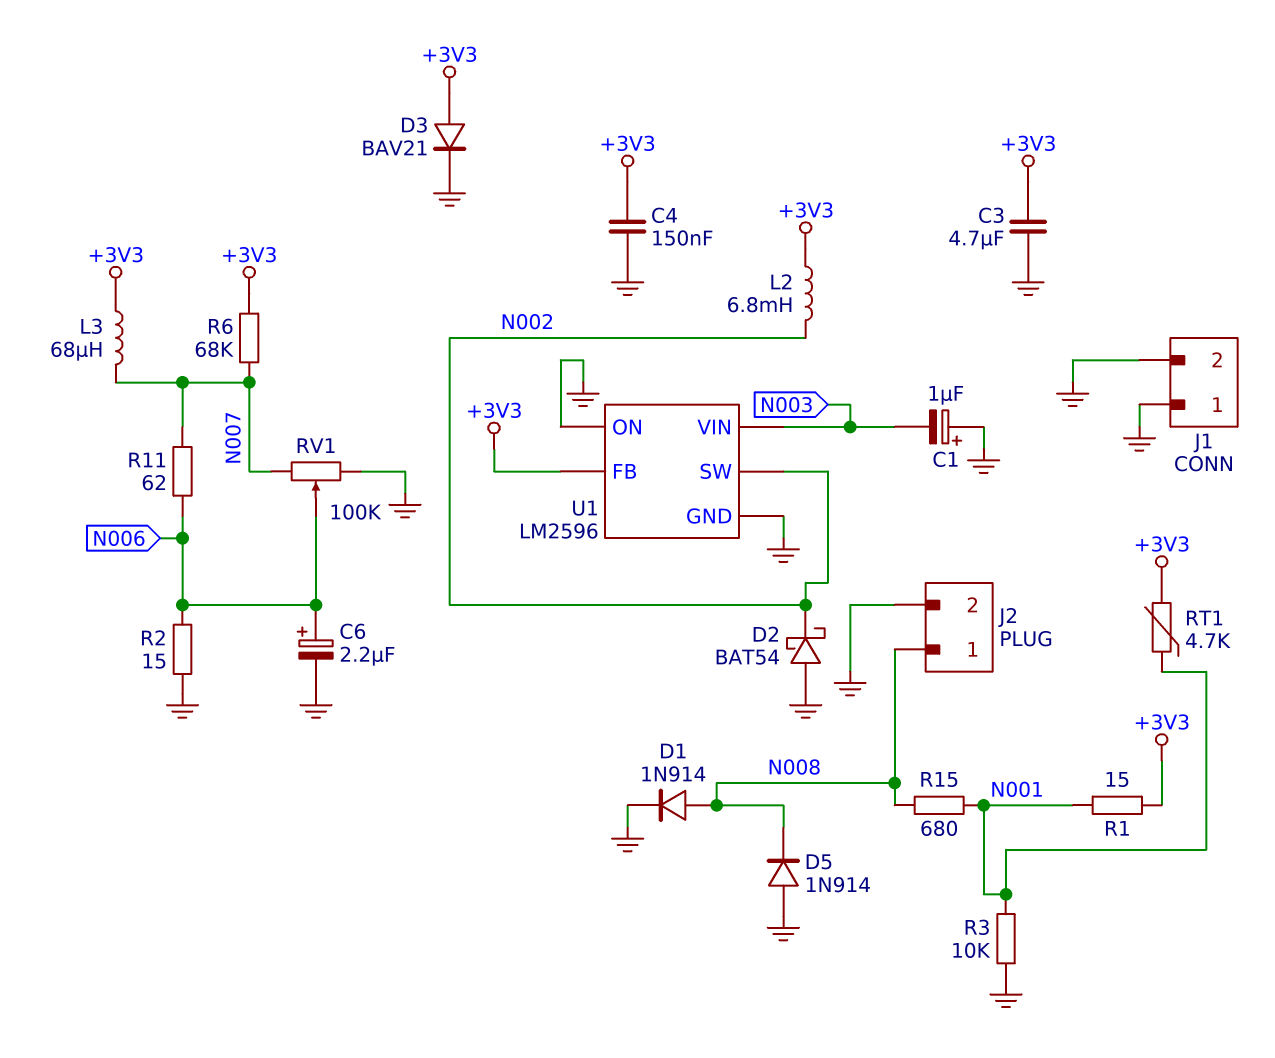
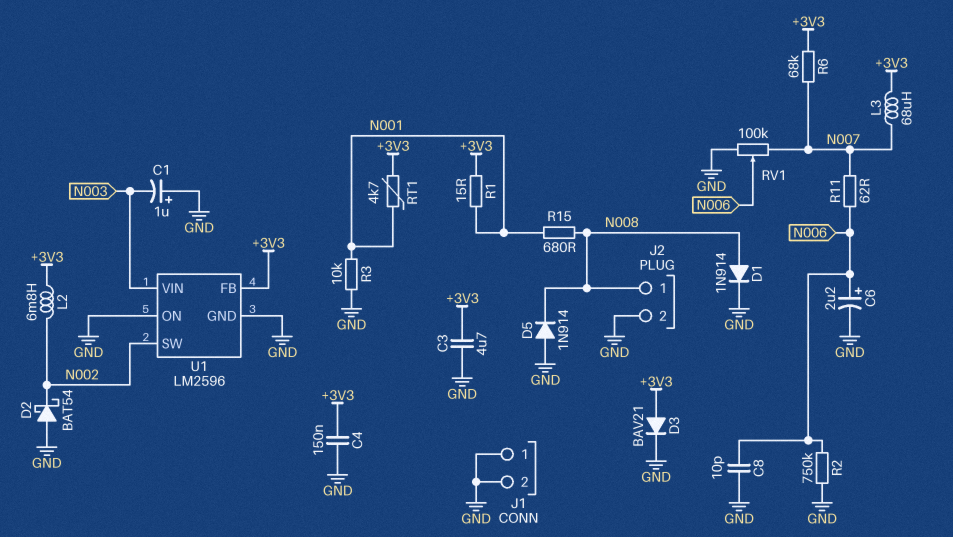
C8: none -> 10pF (GND, N006)
R2: 15 (GND, N006) -> 750k (GND, N006)

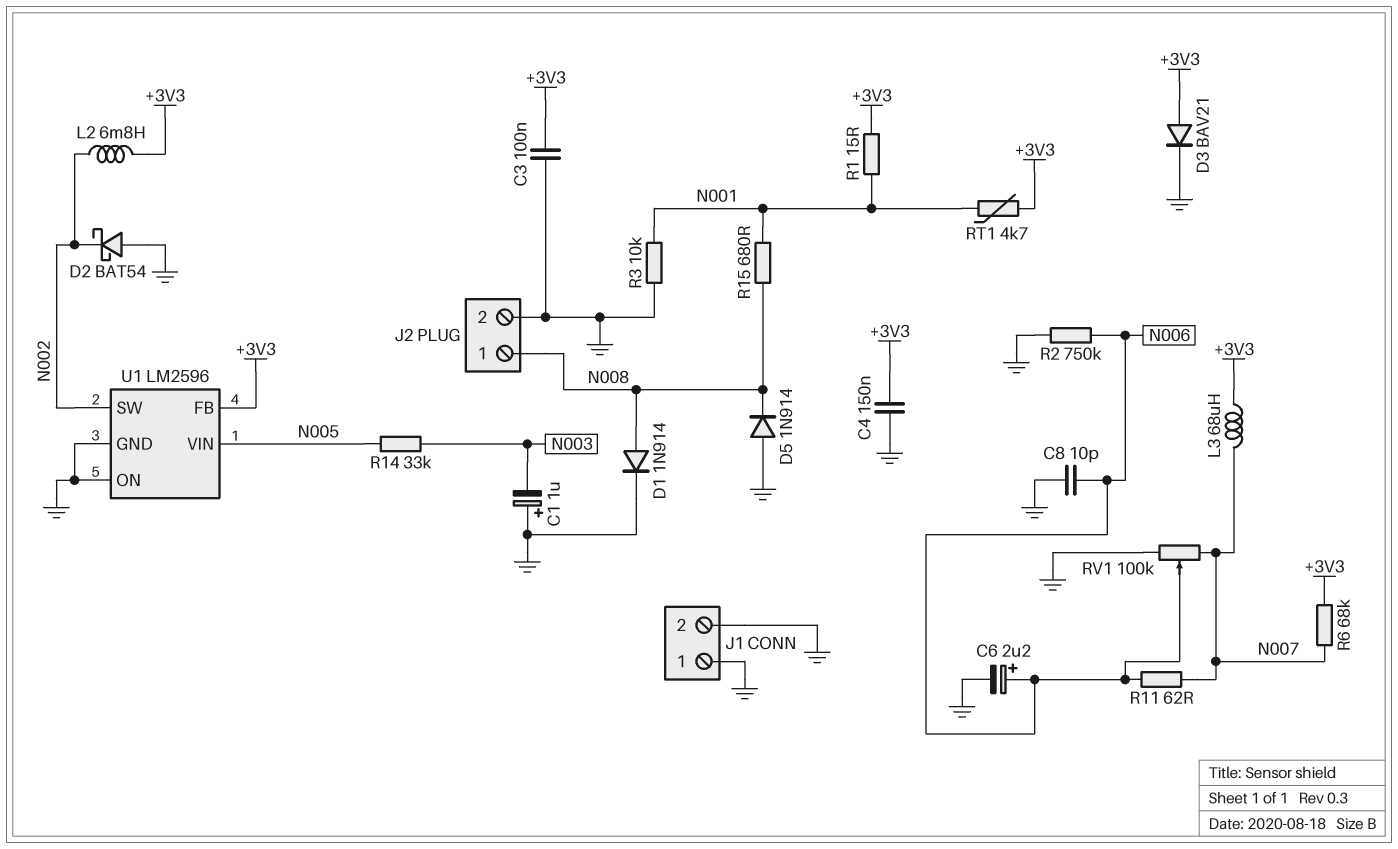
C3: 4.7uF (+3V3, GND) -> 100nF (+3V3, GND)
R14: none -> 33k (N003, N005)
U1 pin VIN: N003 -> N005

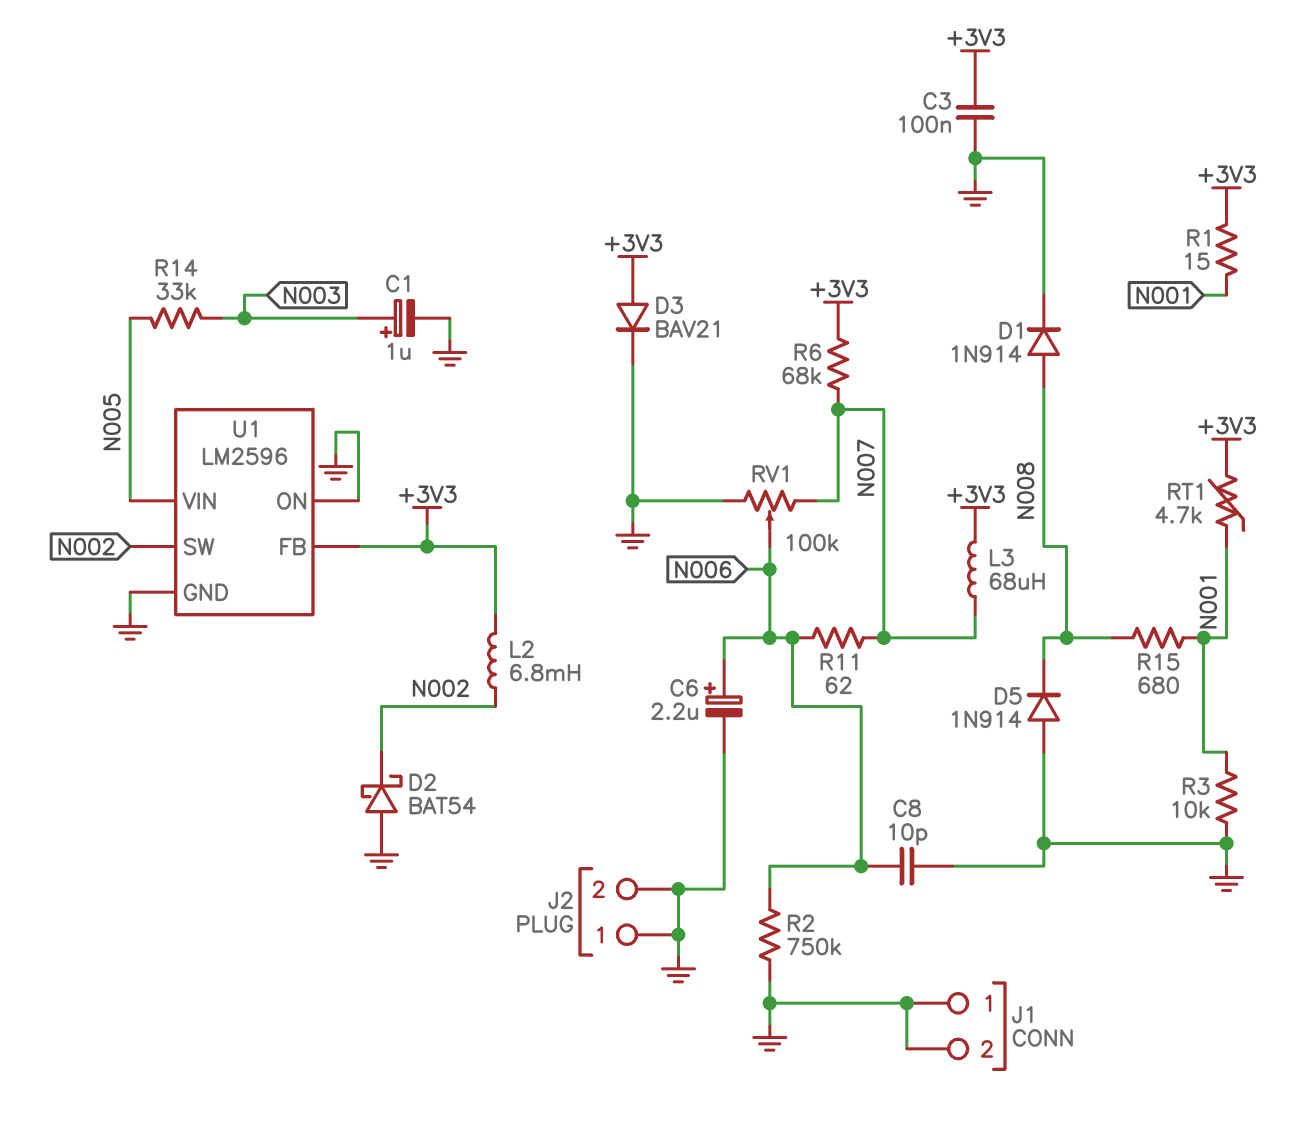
C1: 1uF (plus GND, minus N003) -> 1uF (plus N003, minus GND)
C4: 150nF (+3V3, GND) -> none
J2 pin 1: N008 -> GND

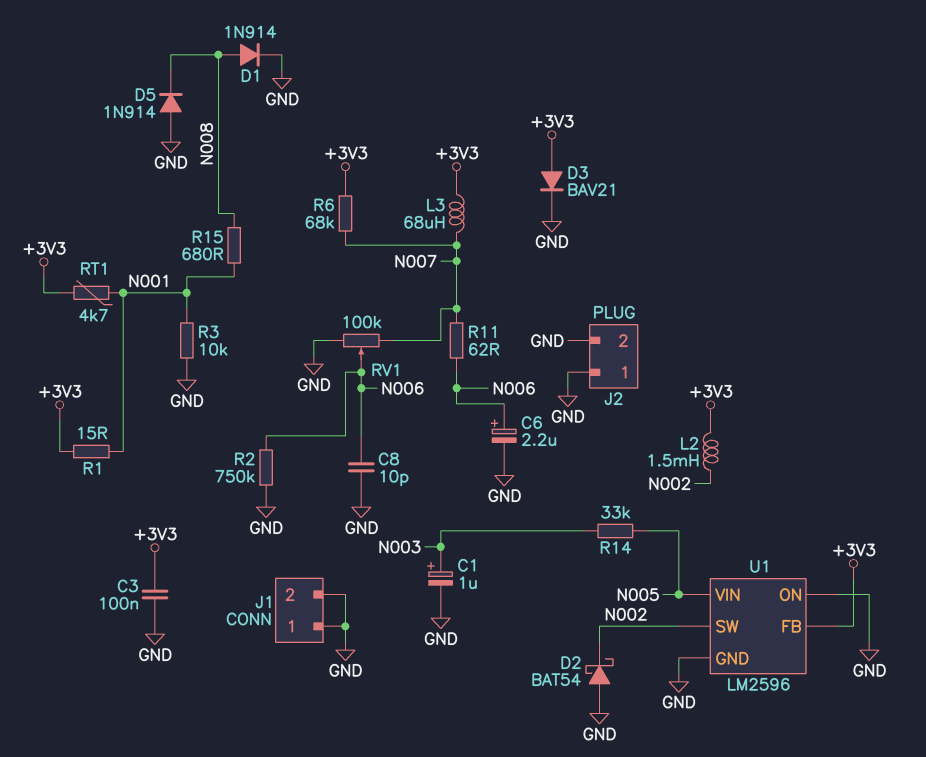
L2: 6.8mH (+3V3, N002) -> 1.5mH (+3V3, N002)

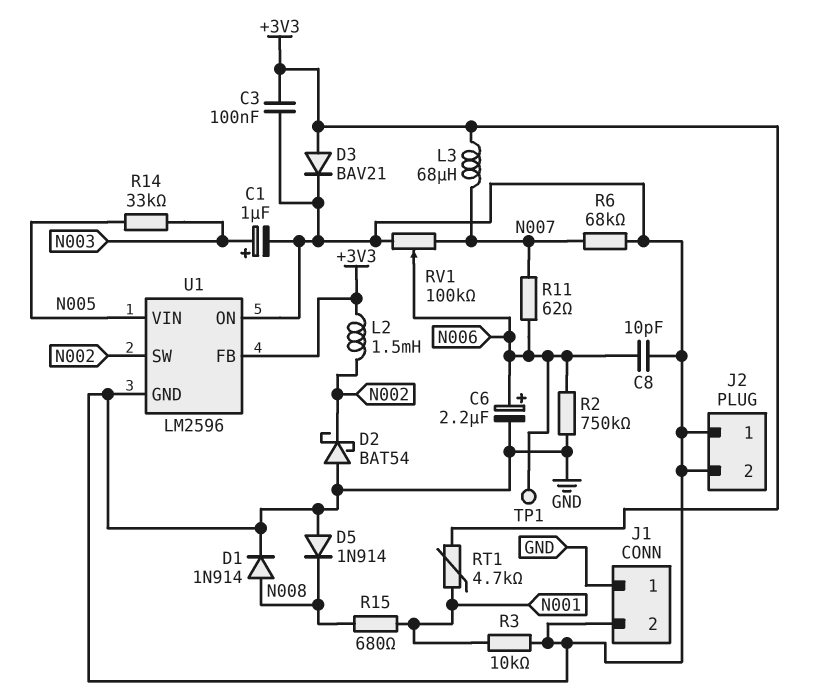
R1: 15 (+3V3, N001) -> none
R6: 68k (+3V3, N007) -> 68k (GND, N007)
TP1: none -> test point (N006)

